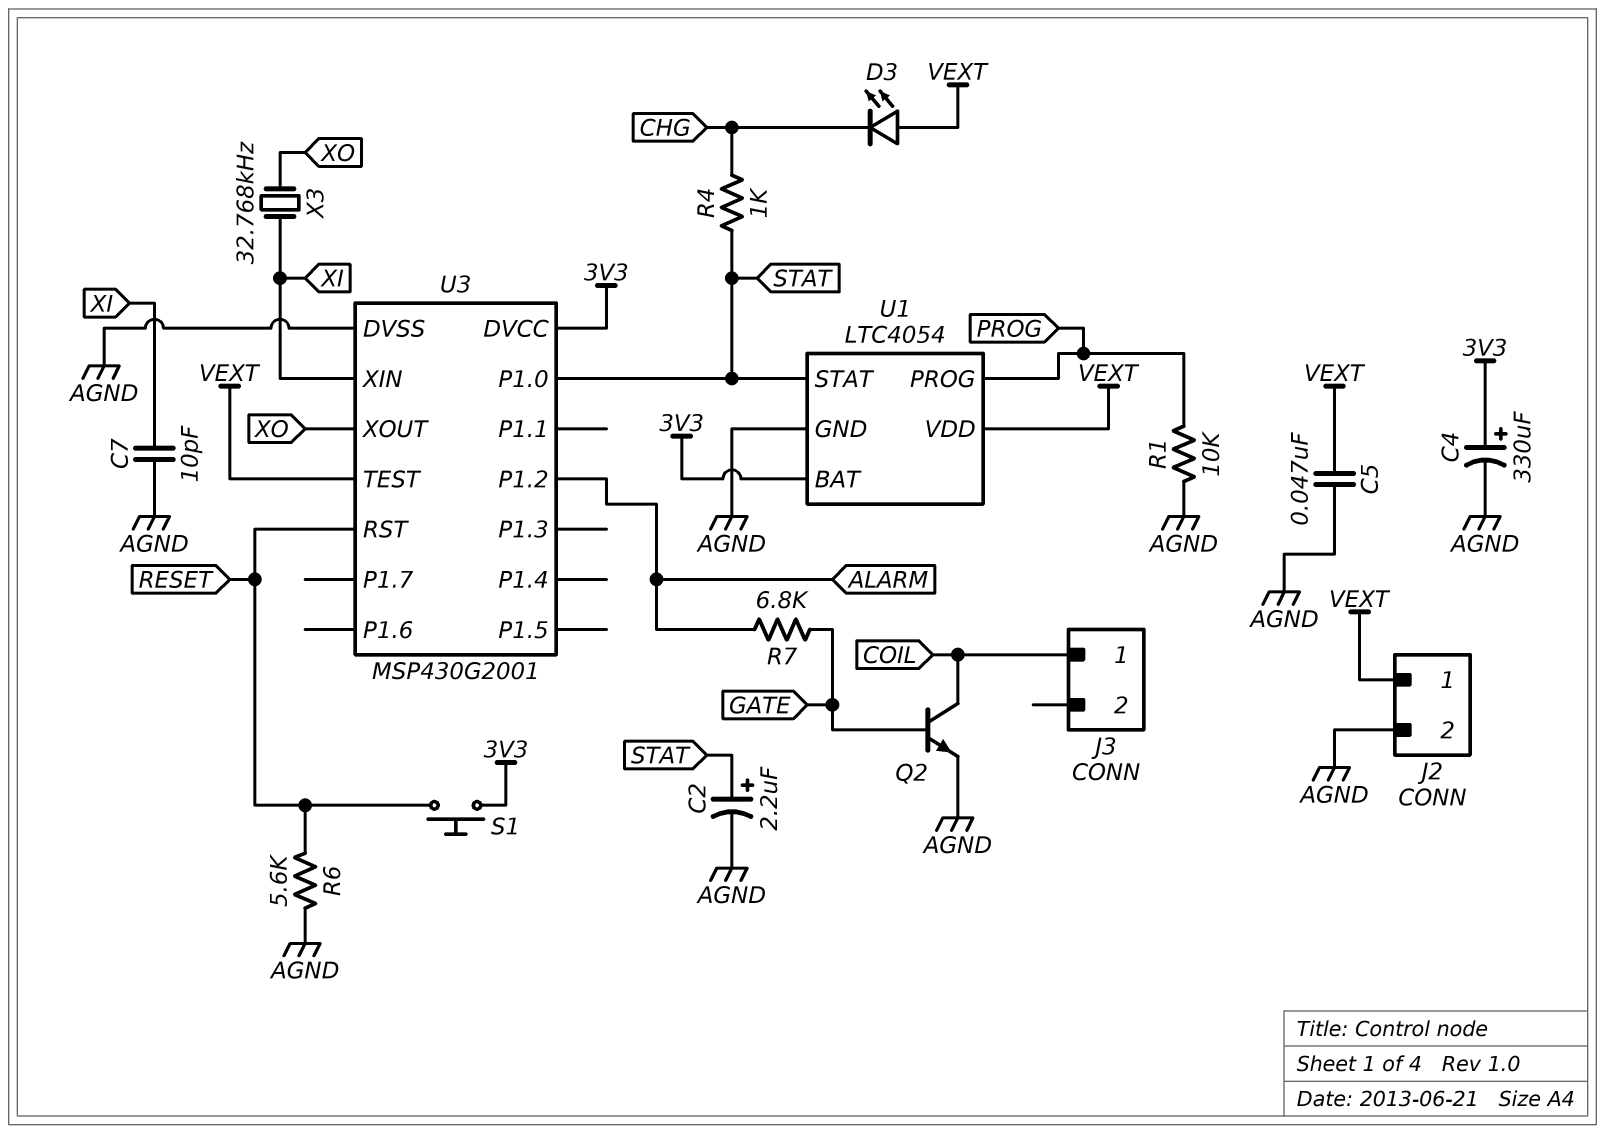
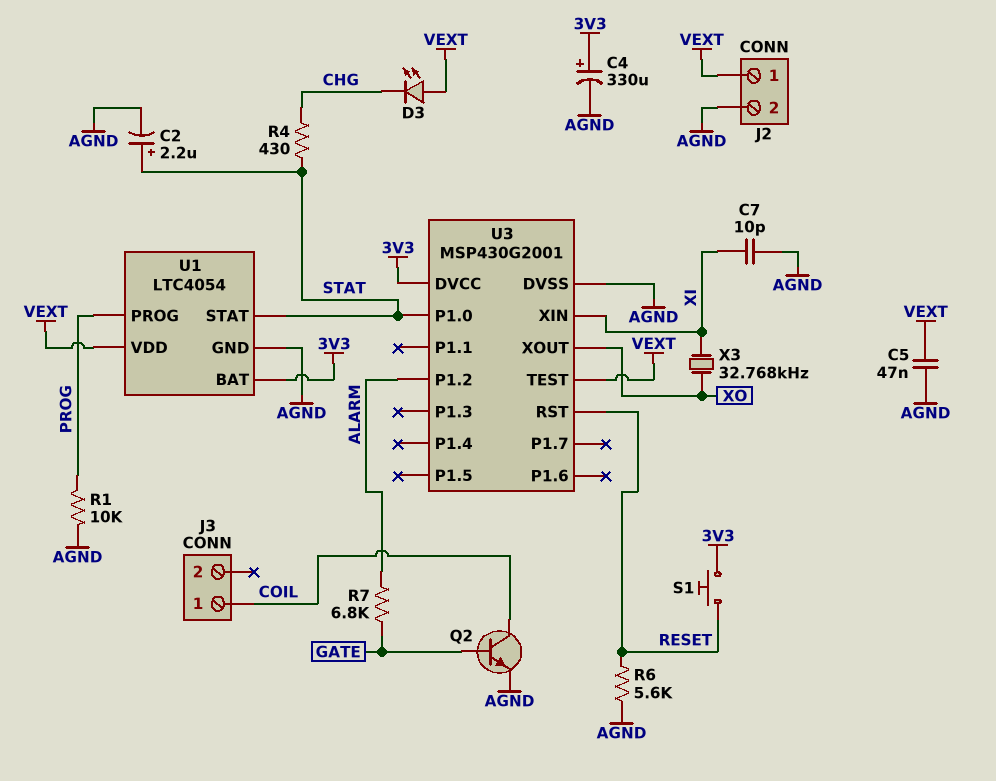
R4: 1k (CHG, STAT) -> 430 (CHG, STAT)

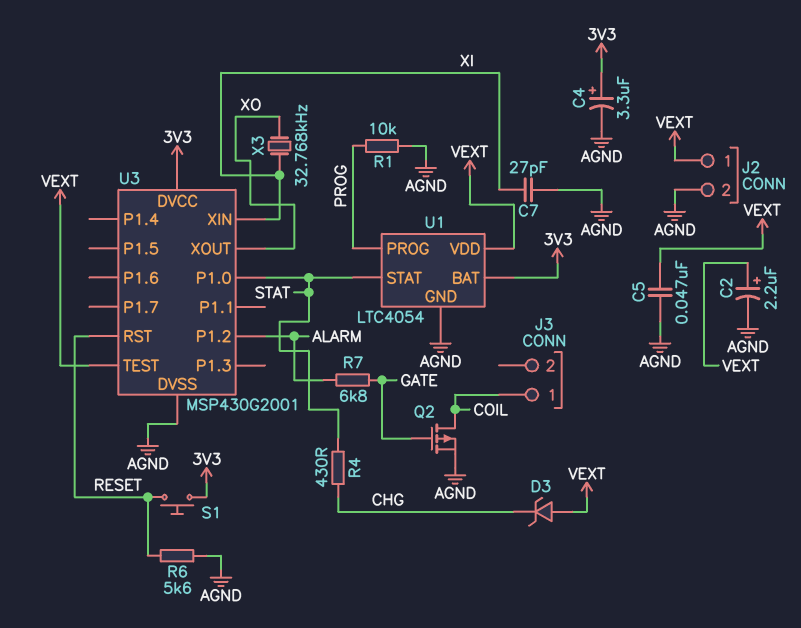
C2: 2.2uF (plus STAT, minus AGND) -> 2.2uF (plus VEXT, minus AGND)
C4: 330uF (plus 3V3, minus AGND) -> 3.3uF (plus 3V3, minus AGND)
C7: 10pF (AGND, XI) -> 27pF (AGND, XI)
D3: LED (A VEXT, K CHG) -> zener (A VEXT, K CHG)
Q2: NPN (B GATE, C COIL, E AGND) -> PMOS (G GATE, D COIL, S AGND)

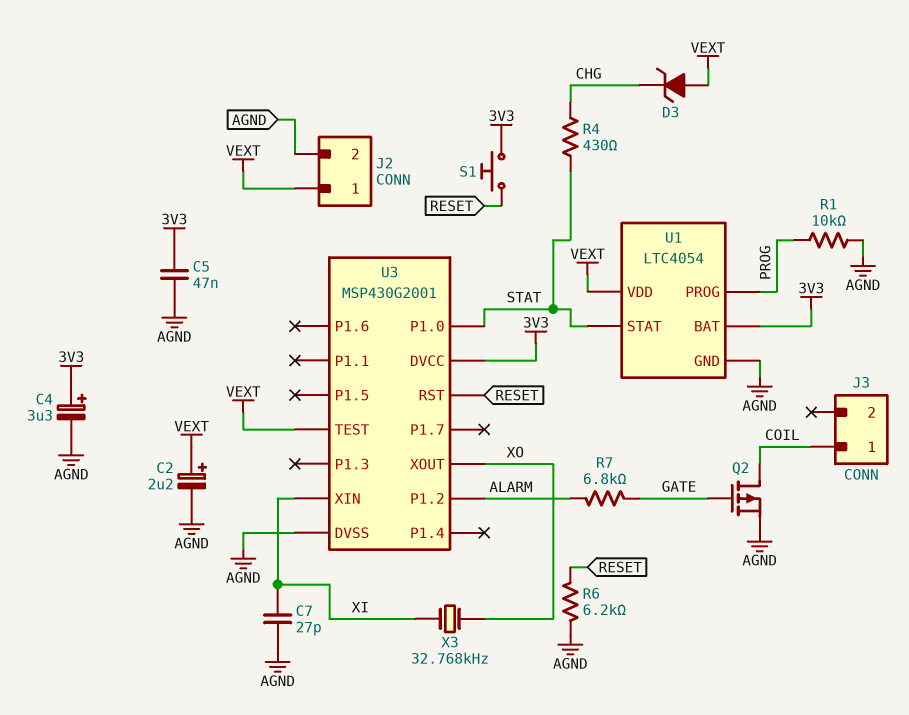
C5: 47nF (AGND, VEXT) -> 47nF (3V3, AGND)
R6: 5.6k (AGND, RESET) -> 6.2k (AGND, RESET)

